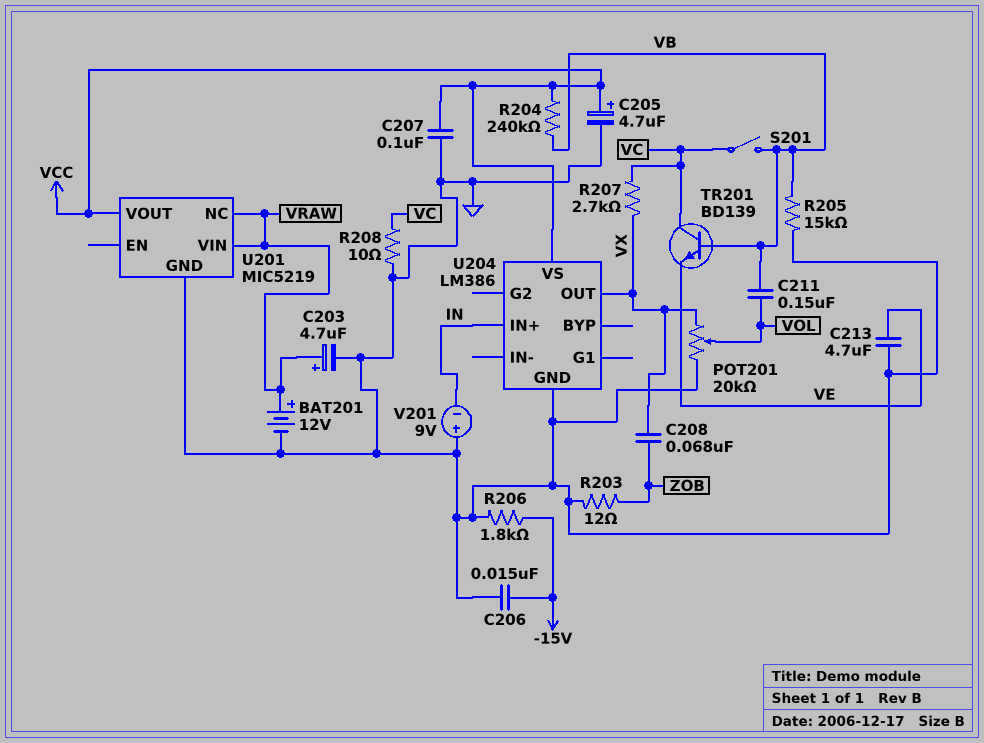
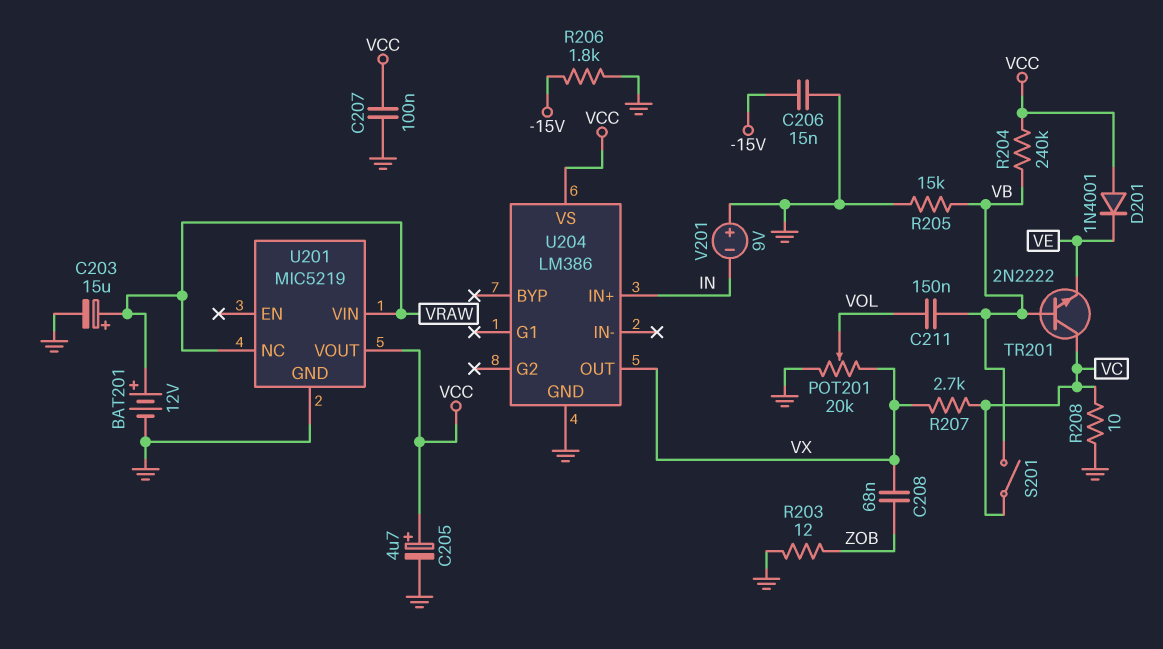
C203: 4.7uF (plus VRAW, minus GND) -> 15uF (plus VRAW, minus GND)
C213: 4.7uF (GND, VE) -> none
D201: none -> diode 1N4001 (A VCC, K VE)
TR201: NPN BD139 (B VB, C VC, E VE) -> NPN 2N2222 (B VB, C VC, E VE)

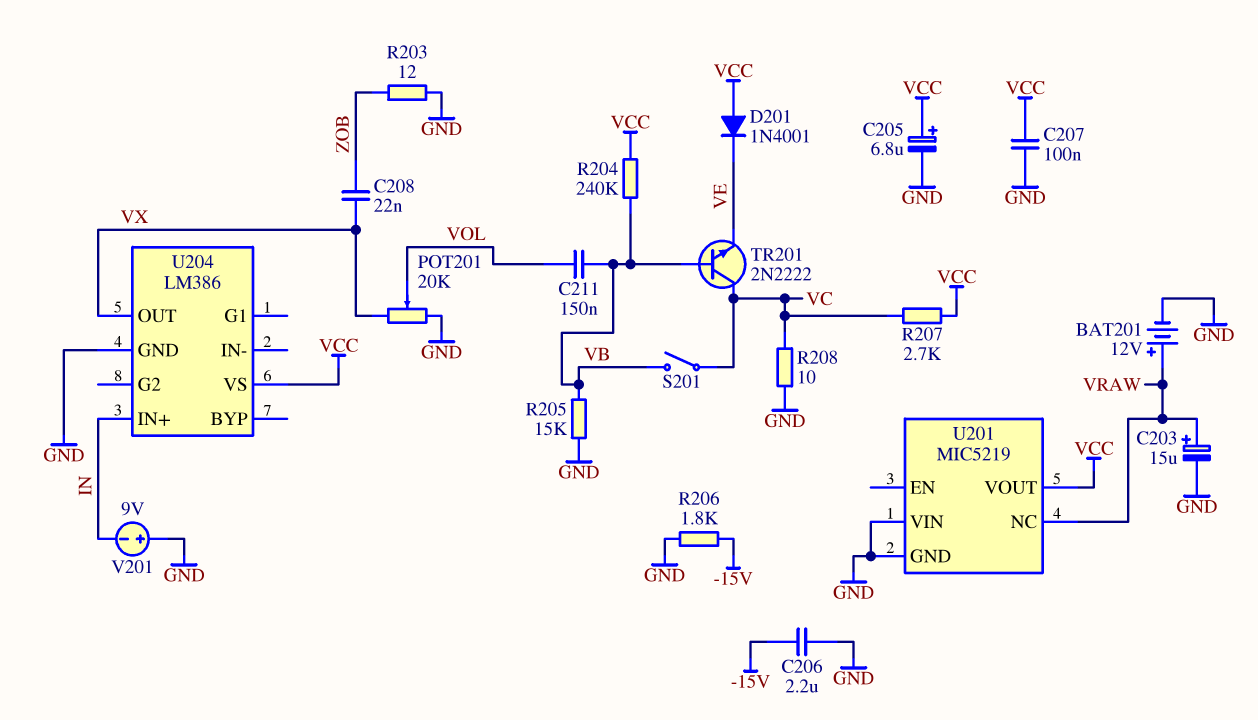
C205: 4.7uF (plus VCC, minus GND) -> 6.8uF (plus VCC, minus GND)
C206: 15nF (-15V, GND) -> 2.2uF (-15V, GND)
C208: 68nF (VX, ZOB) -> 22nF (VX, ZOB)
R207: 2.7k (VC, VX) -> 2.7k (VC, VCC)
U201 pin VIN: VRAW -> GND

